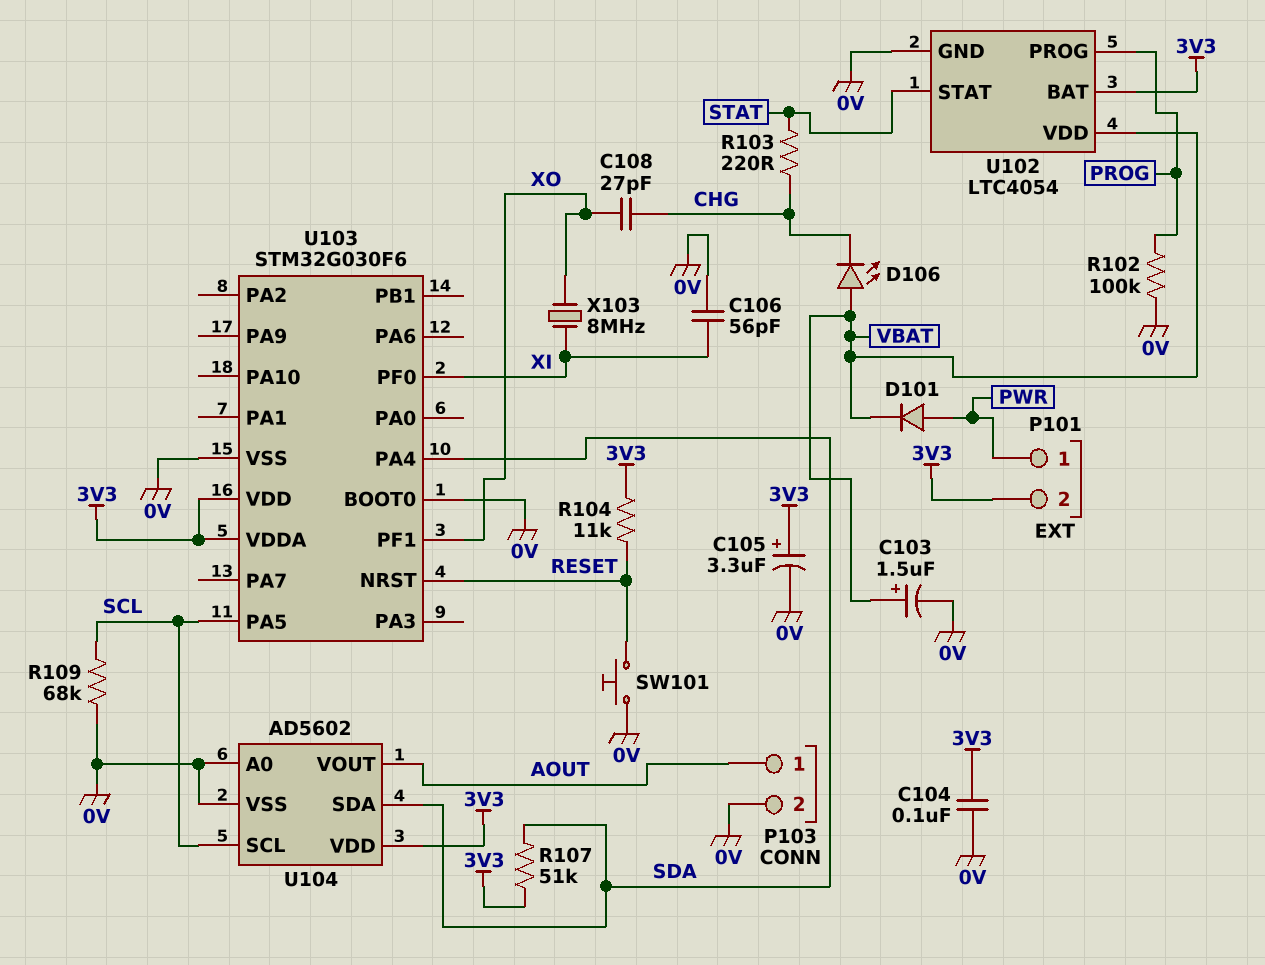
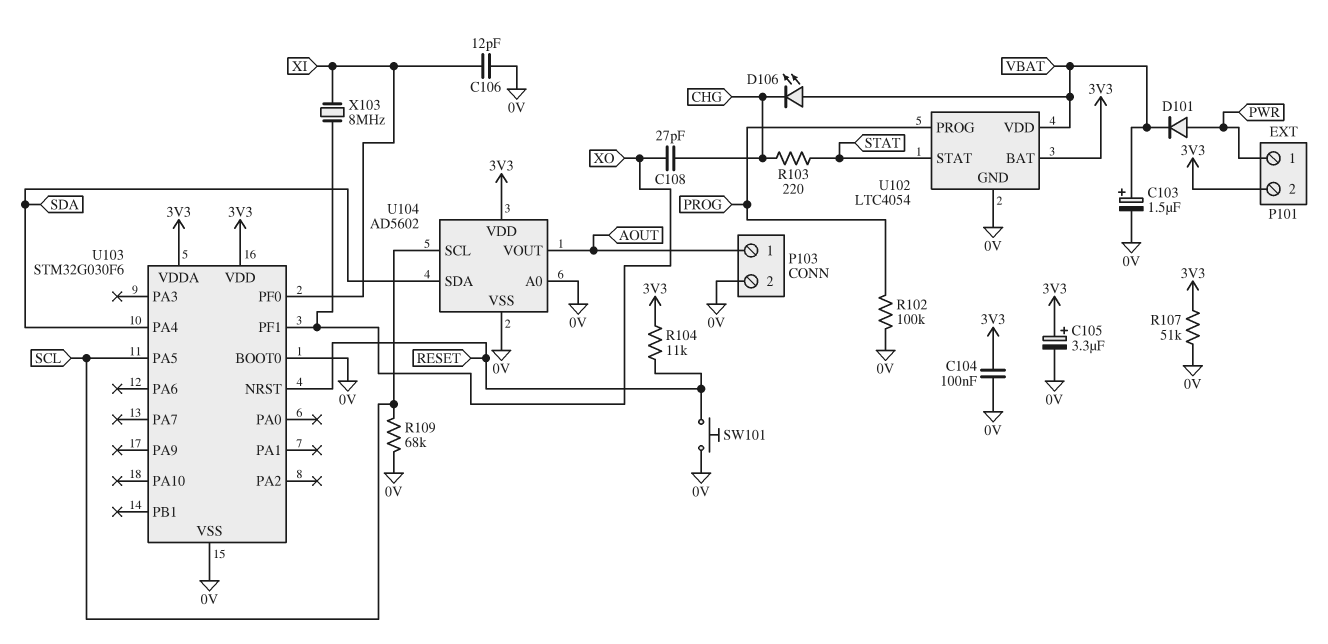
C106: 56pF (0V, XI) -> 12pF (0V, XI)
R107: 51k (3V3, SDA) -> 51k (0V, 3V3)

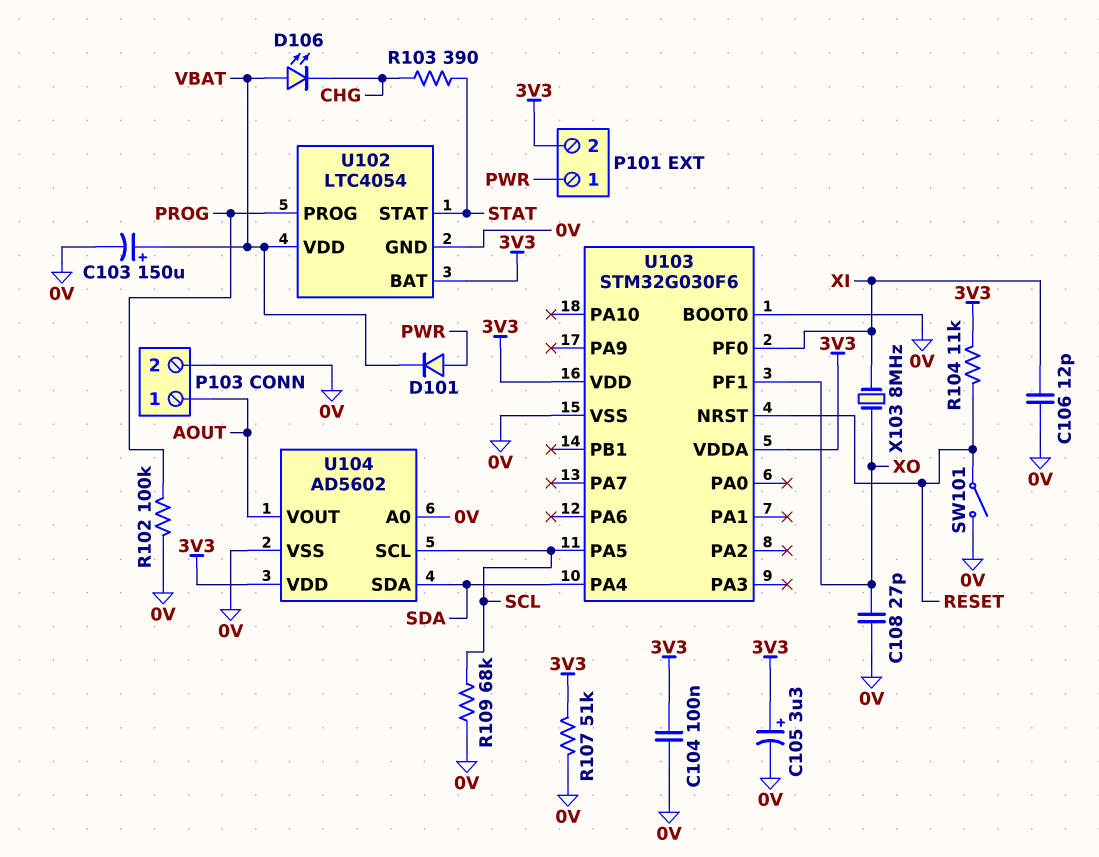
C103: 1.5uF (plus VBAT, minus 0V) -> 150uF (plus VBAT, minus 0V)
C108: 27pF (CHG, XO) -> 27pF (0V, XO)
R103: 220 (CHG, STAT) -> 390 (CHG, STAT)
SW101: button (0V, RESET) -> switch (0V, RESET)

